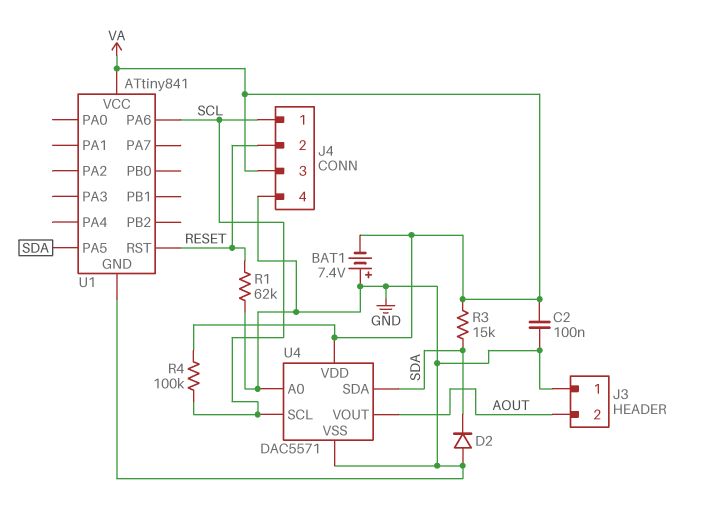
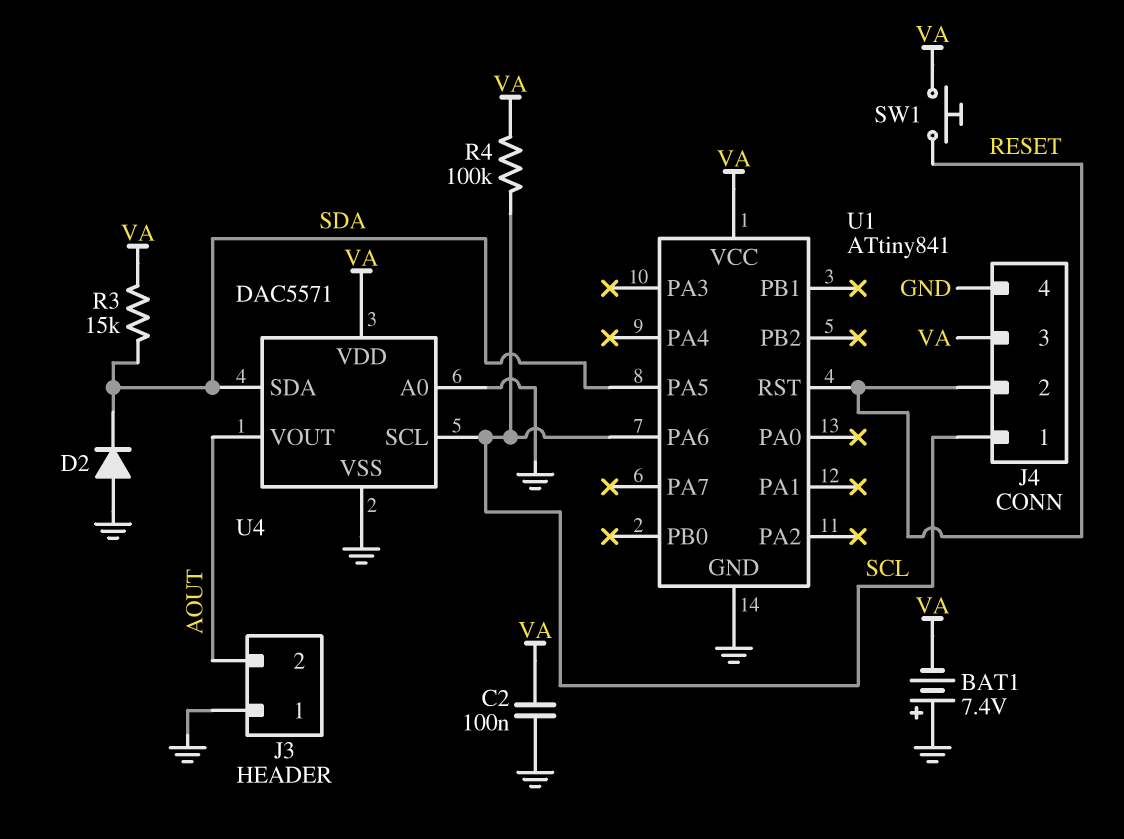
R1: 62k (GND, RESET) -> none
SW1: none -> button (RESET, VA)

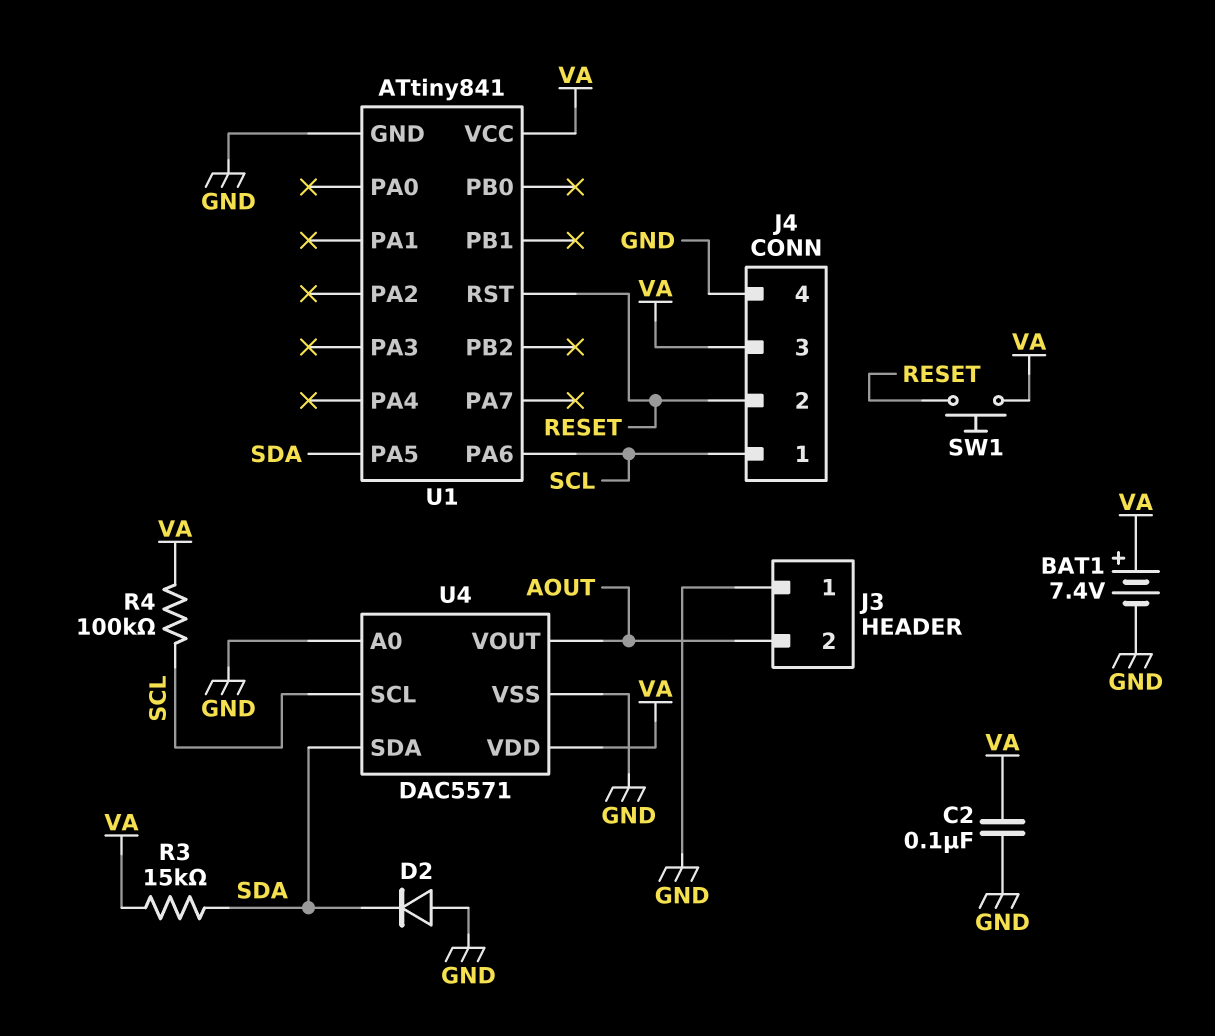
BAT1: 7.4V (plus GND, minus VA) -> 7.4V (plus VA, minus GND)

